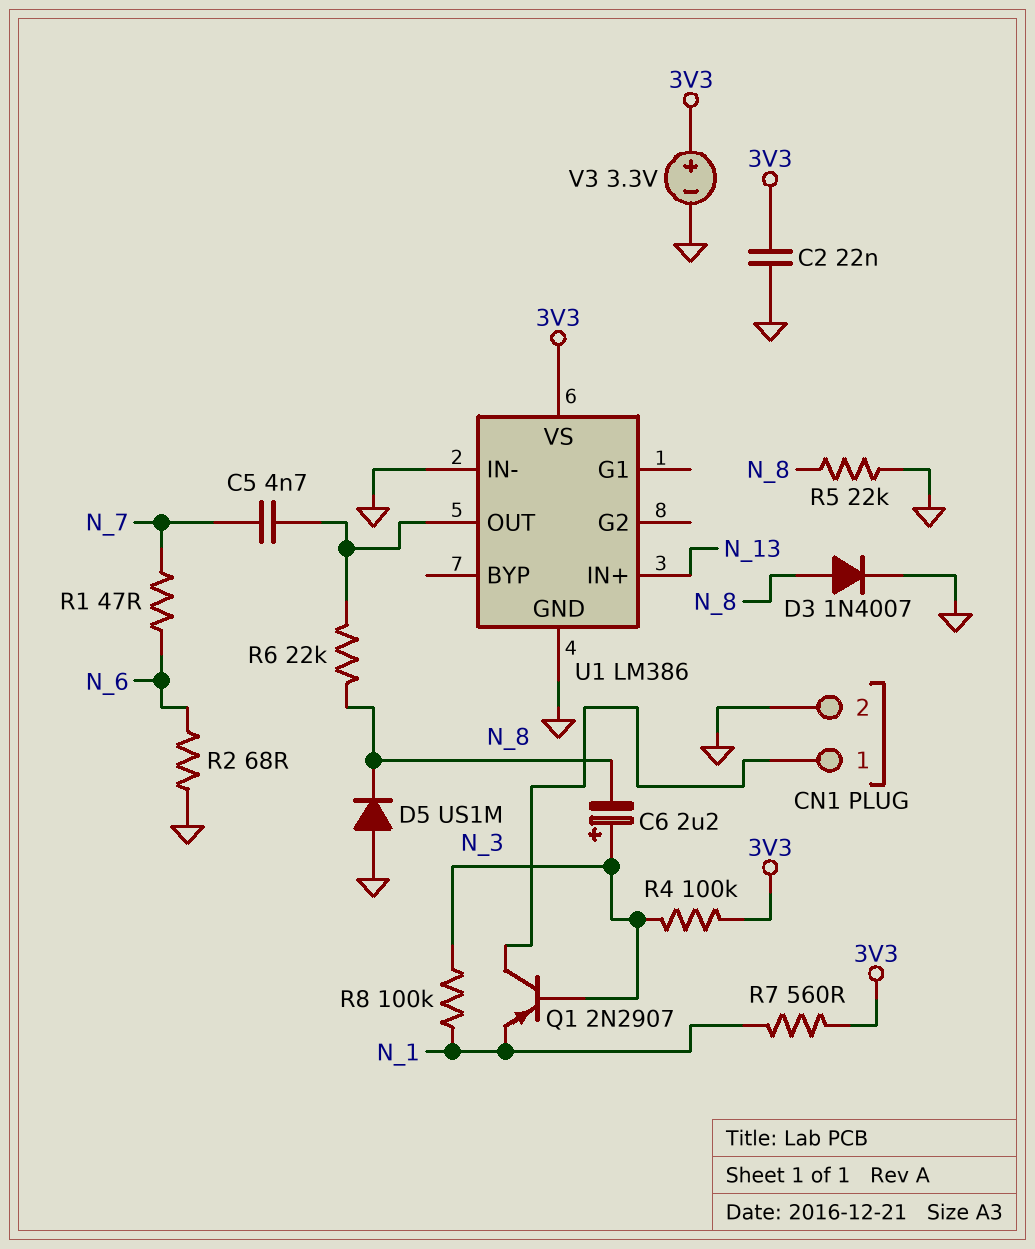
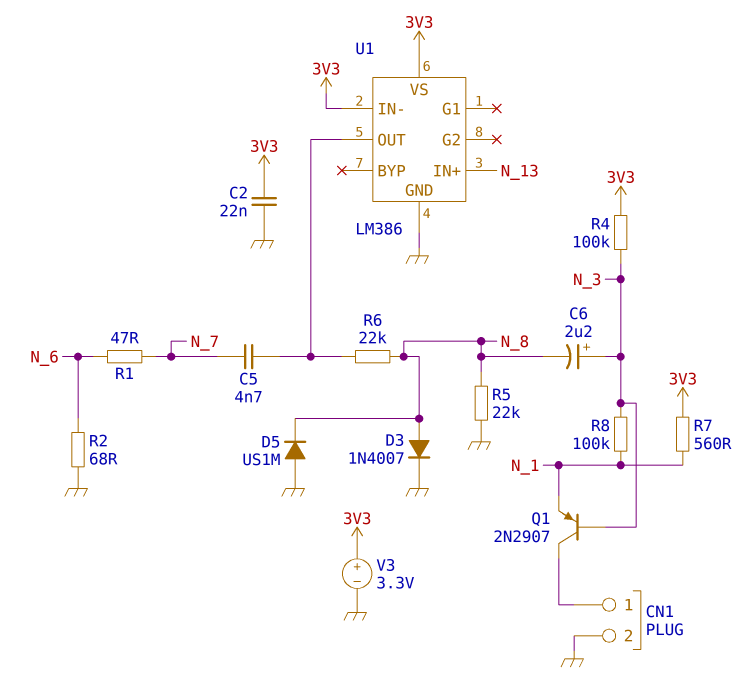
U1 pin IN-: GND -> 3V3

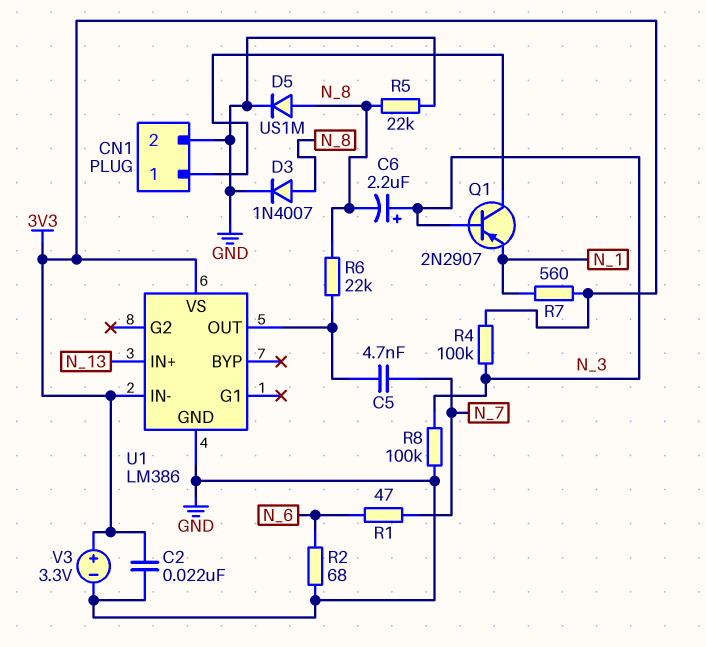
D5: diode US1M (A GND, K N_8) -> diode US1M (A N_8, K GND)
R8: 100k (N_1, N_3) -> 100k (GND, N_3)

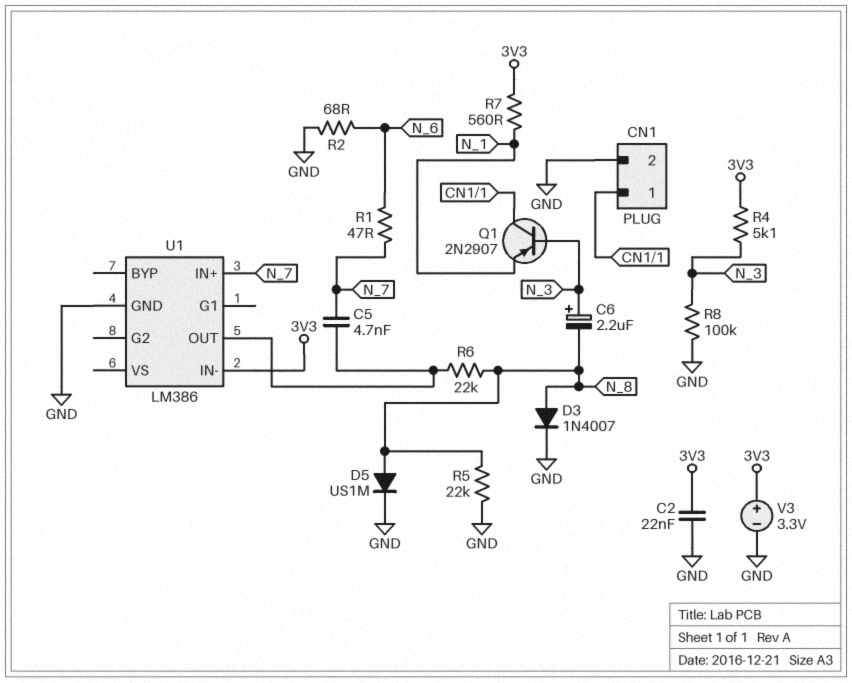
R4: 100k (3V3, N_3) -> 5.1k (3V3, N_3)
U1 pin IN+: N_13 -> N_7
U1 pin VS: 3V3 -> none

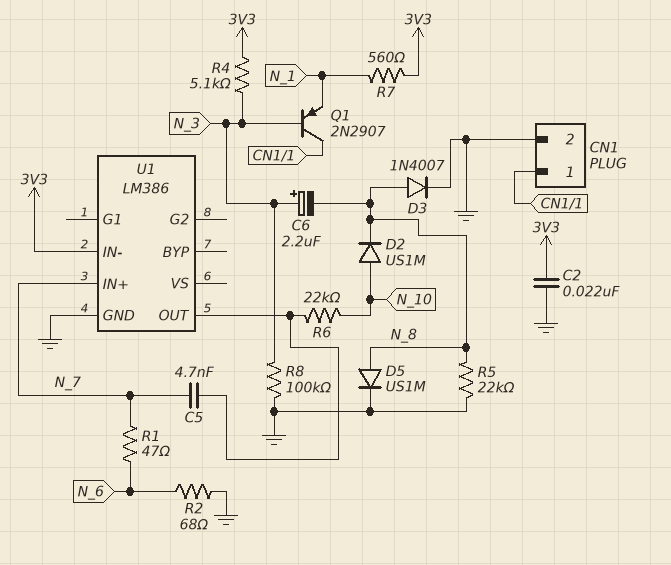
D2: none -> diode US1M (A N_10, K N_8)
R6: 22k (N_8, U1/OUT) -> 22k (N_10, U1/OUT)
V3: 3.3V (plus 3V3, minus GND) -> none

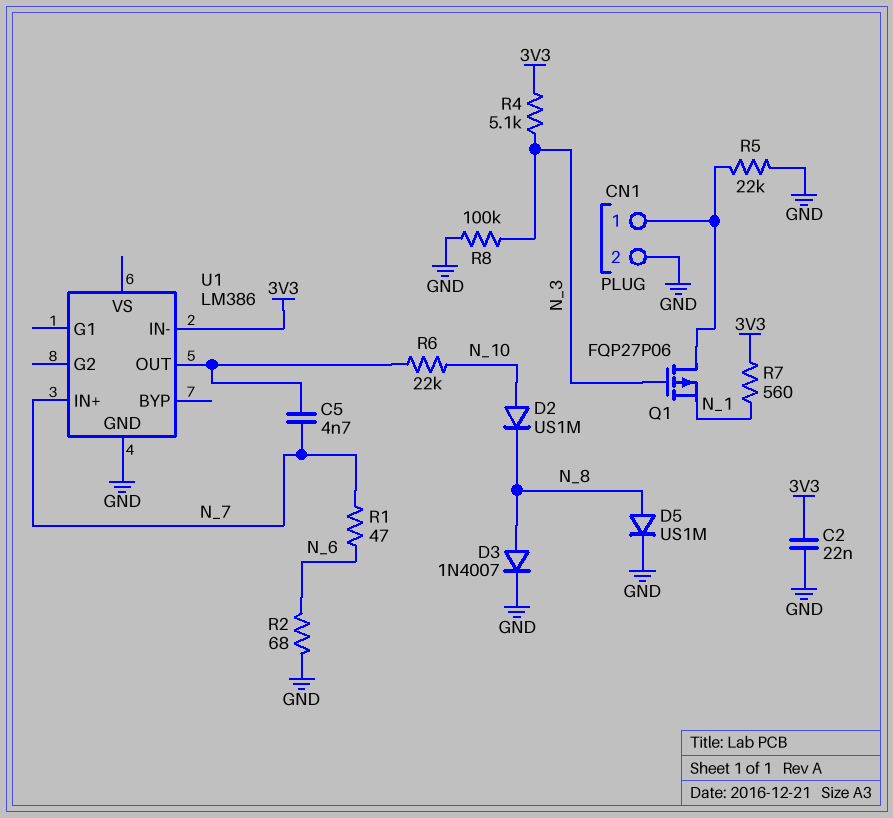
C6: 2.2uF (plus N_3, minus N_8) -> none
Q1: PNP 2N2907 (B N_3, C CN1/1, E N_1) -> PMOS FQP27P06 (G N_3, D CN1/1, S N_1)
R5: 22k (GND, N_8) -> 22k (CN1/1, GND)

